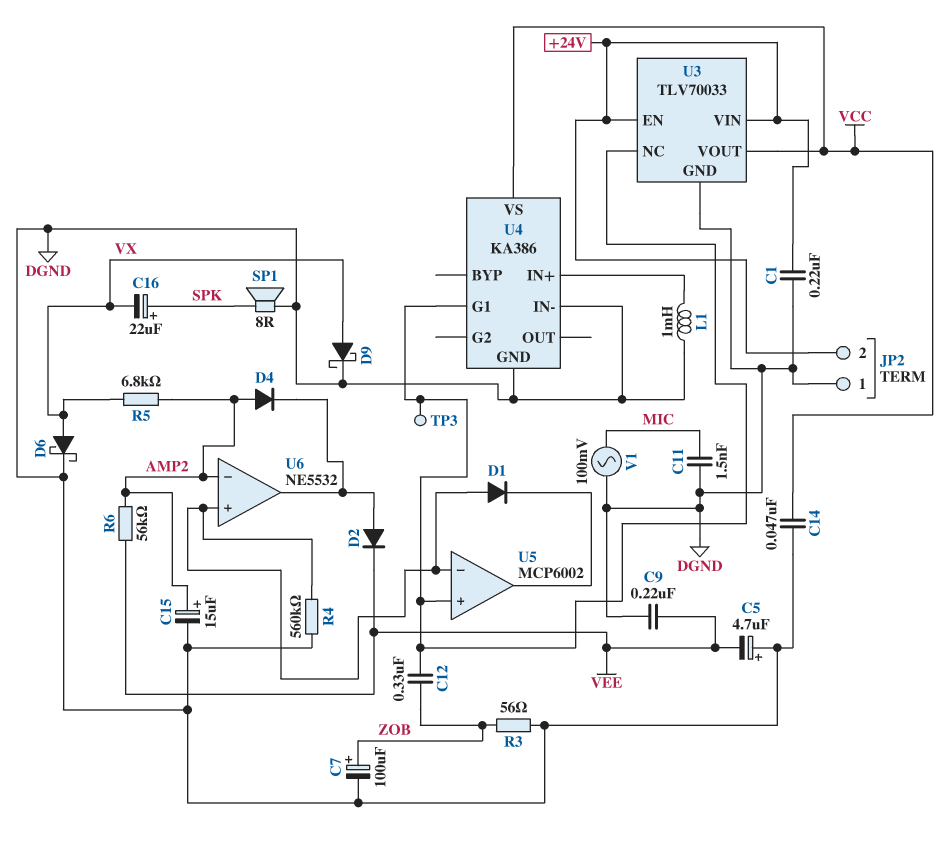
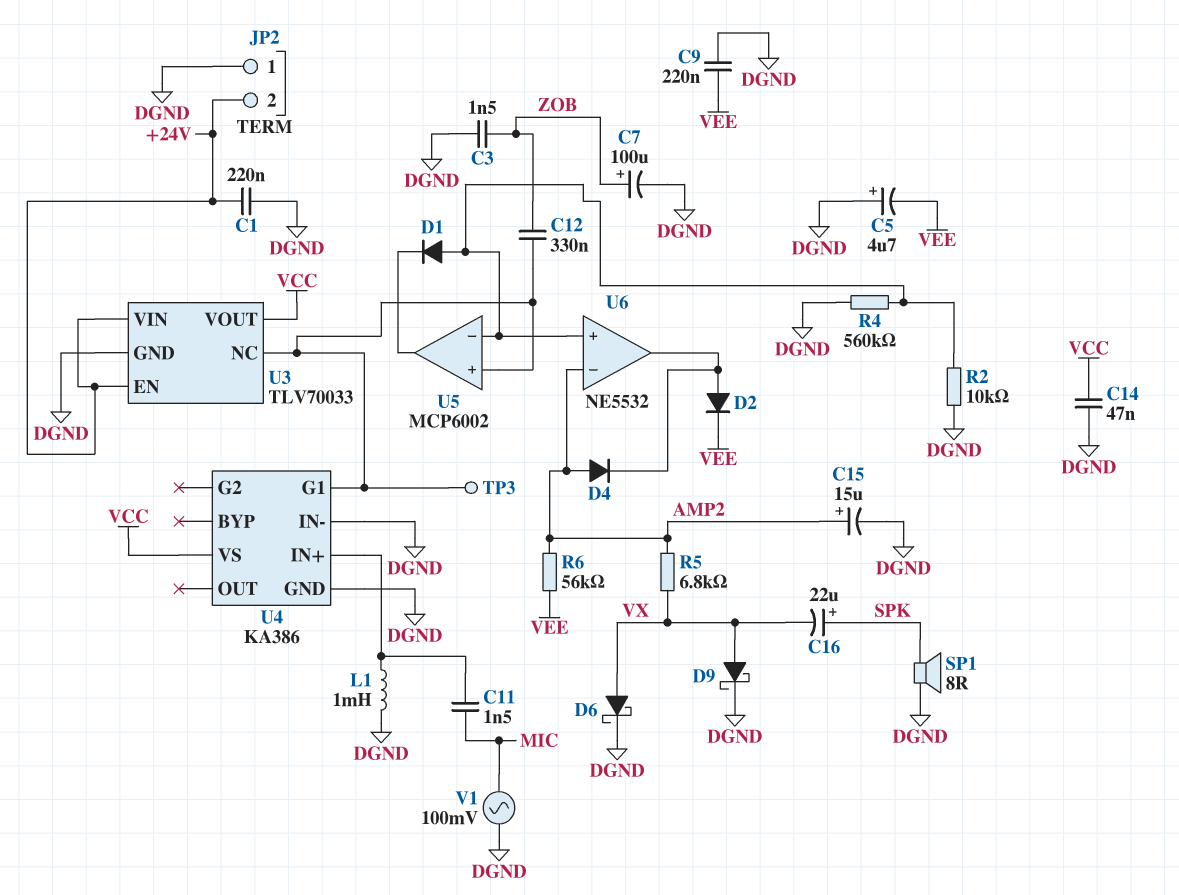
C3: none -> 1.5nF (DGND, ZOB)
C11: 1.5nF (DGND, MIC) -> 1.5nF (MIC, U4/IN+)
R2: none -> 10k (DGND, U5/in-)
R3: 56 (DGND, ZOB) -> none

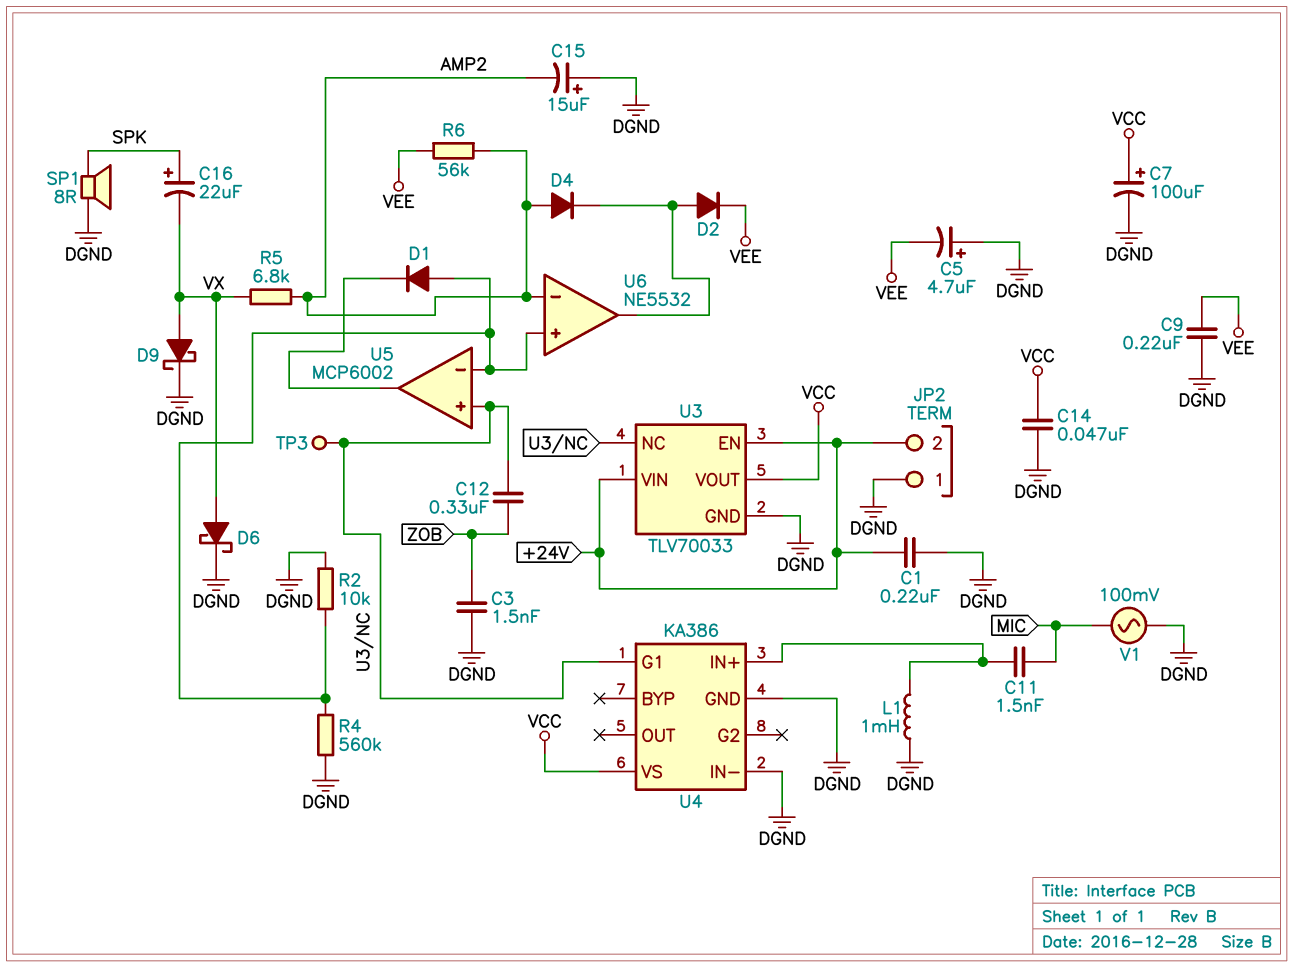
C7: 100uF (plus ZOB, minus DGND) -> 100uF (plus VCC, minus DGND)
C15: 15uF (plus AMP2, minus DGND) -> 15uF (plus DGND, minus AMP2)

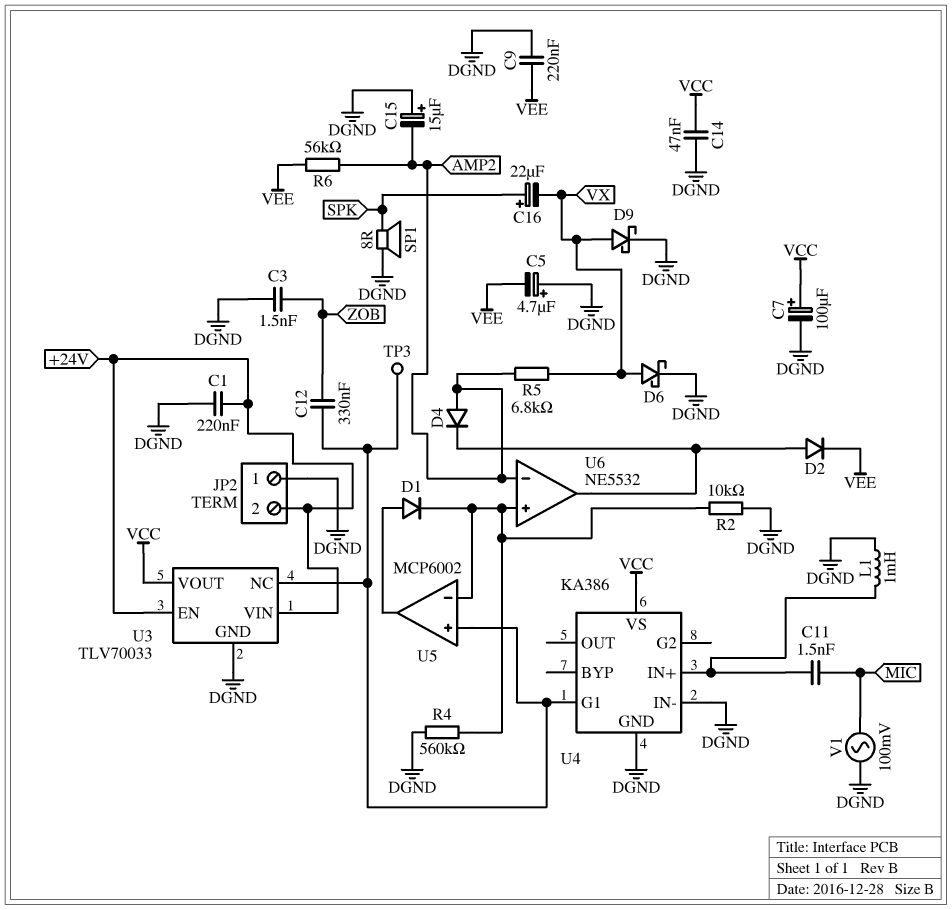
D1: diode (A U5/in-, K U5/out) -> diode (A U5/out, K U5/in-)

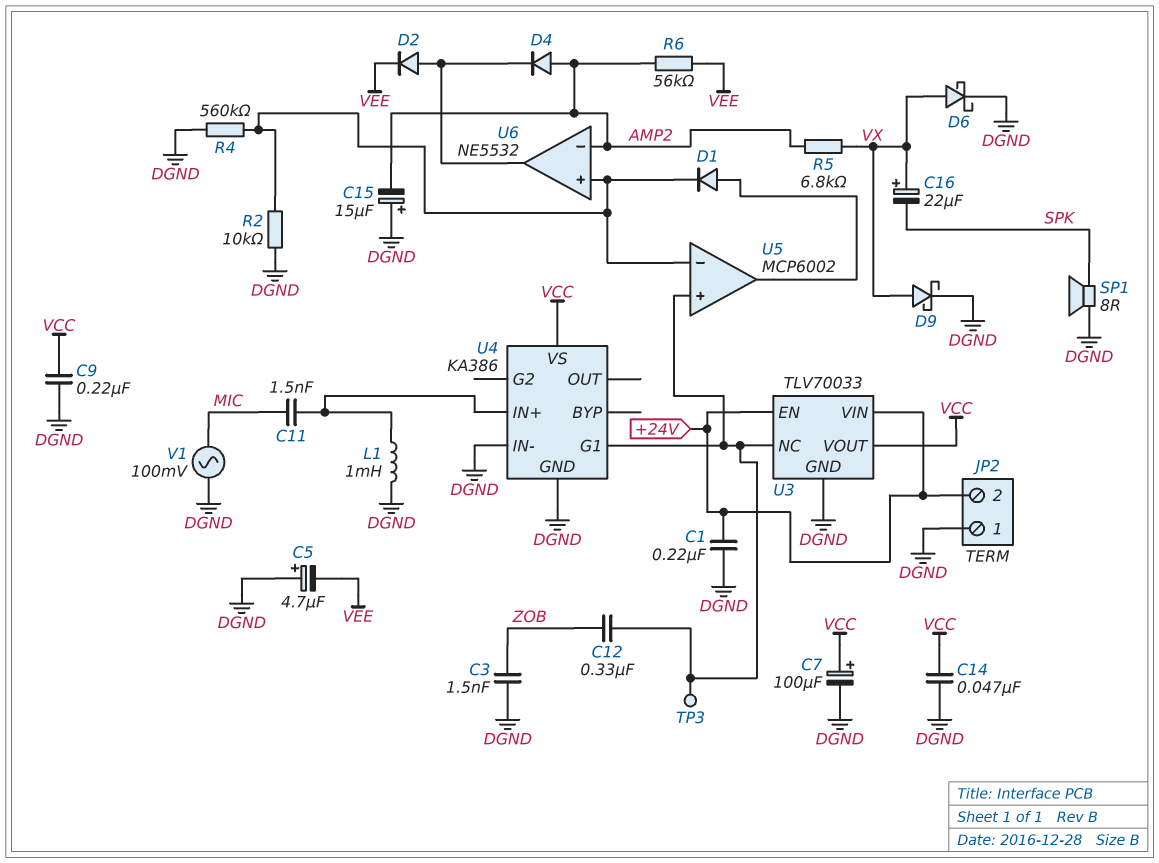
C9: 220nF (DGND, VEE) -> 220nF (DGND, VCC)
C16: 22uF (plus SPK, minus VX) -> 22uF (plus VX, minus SPK)

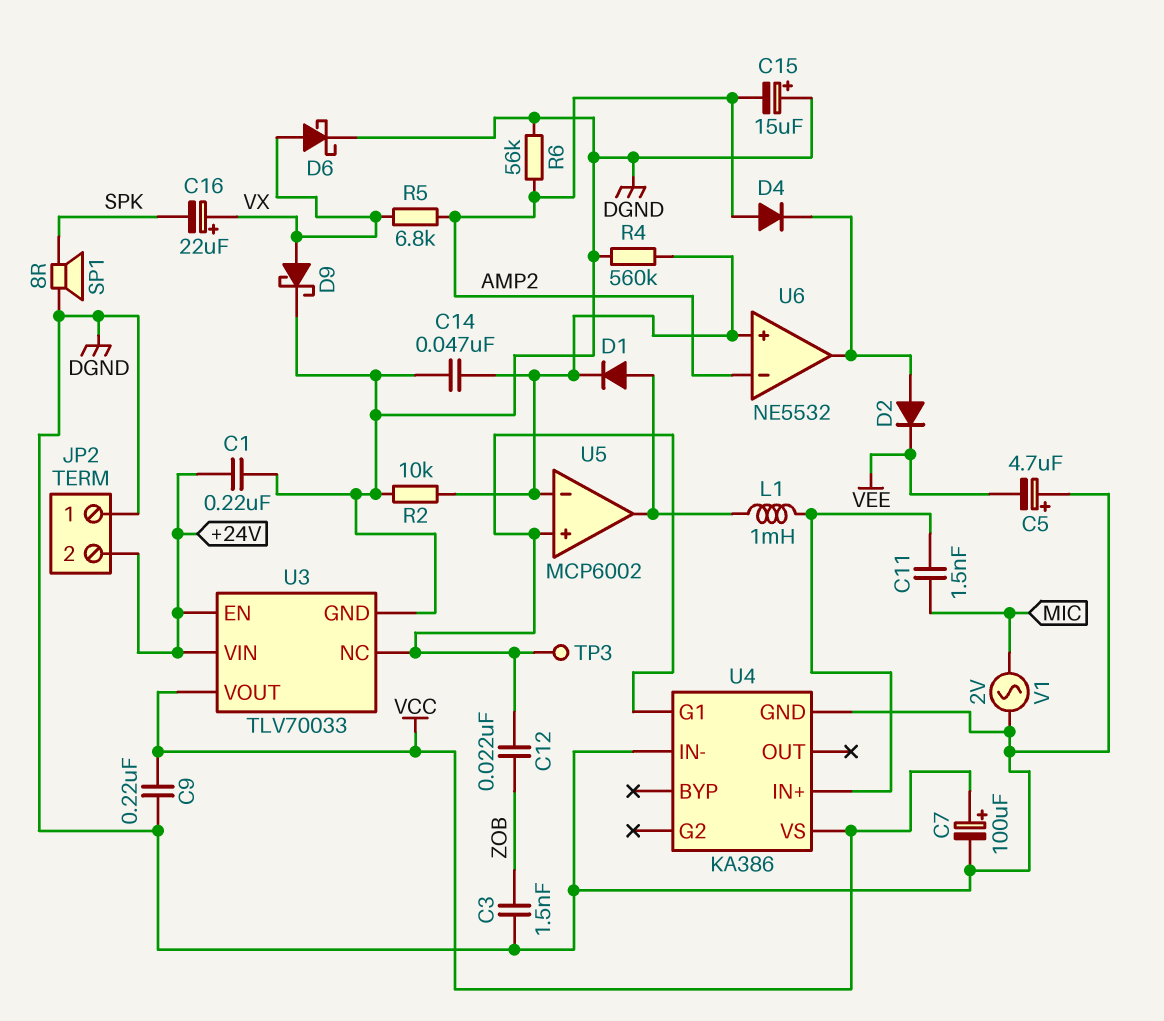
C12: 330nF (U3/NC, ZOB) -> 22nF (U3/NC, ZOB)
C14: 47nF (DGND, VCC) -> 47nF (DGND, U5/in-)
L1: 1mH (DGND, U4/IN+) -> 1mH (U4/IN+, U5/out)
R6: 56k (AMP2, VEE) -> 56k (AMP2, DGND)
V1: AC 100mV (DGND, MIC) -> AC 2V (DGND, MIC)

